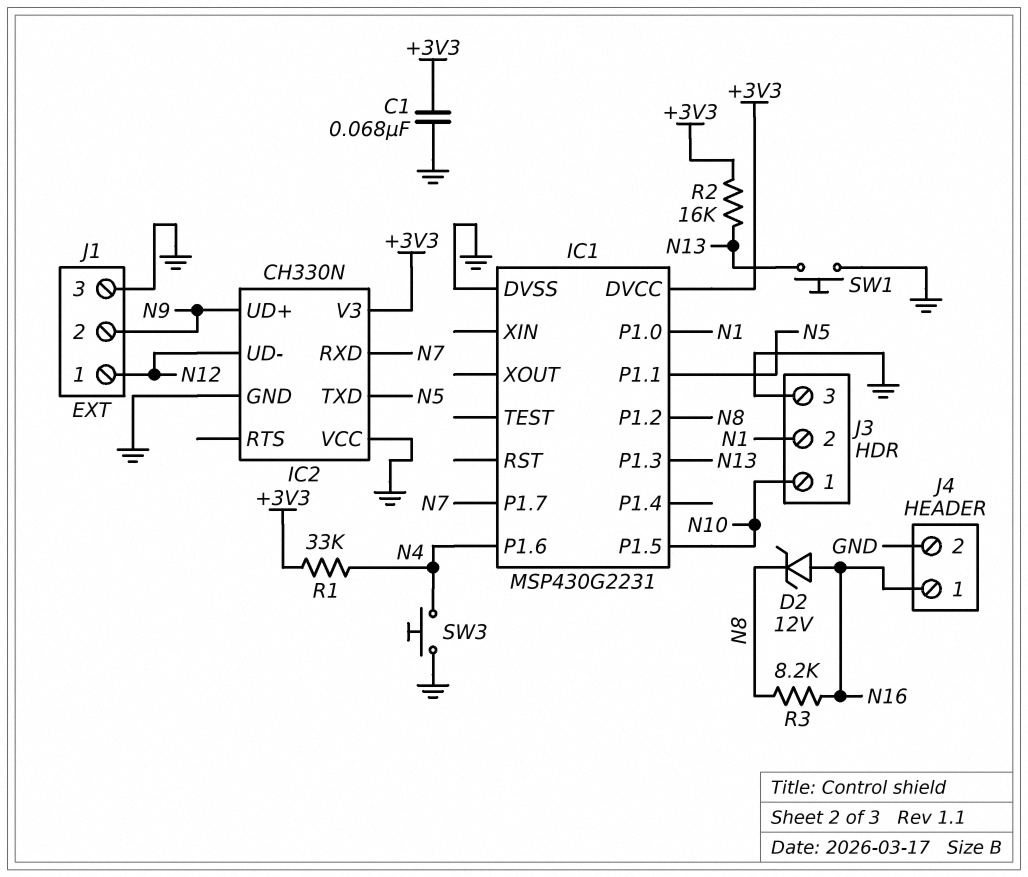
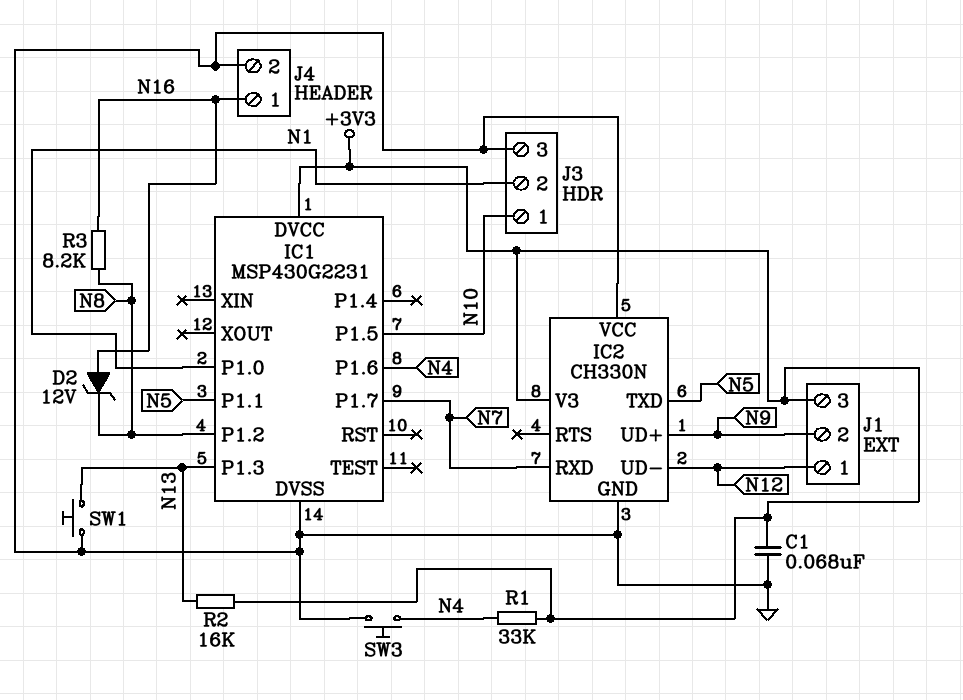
J1 pin 3: GND -> +3V3

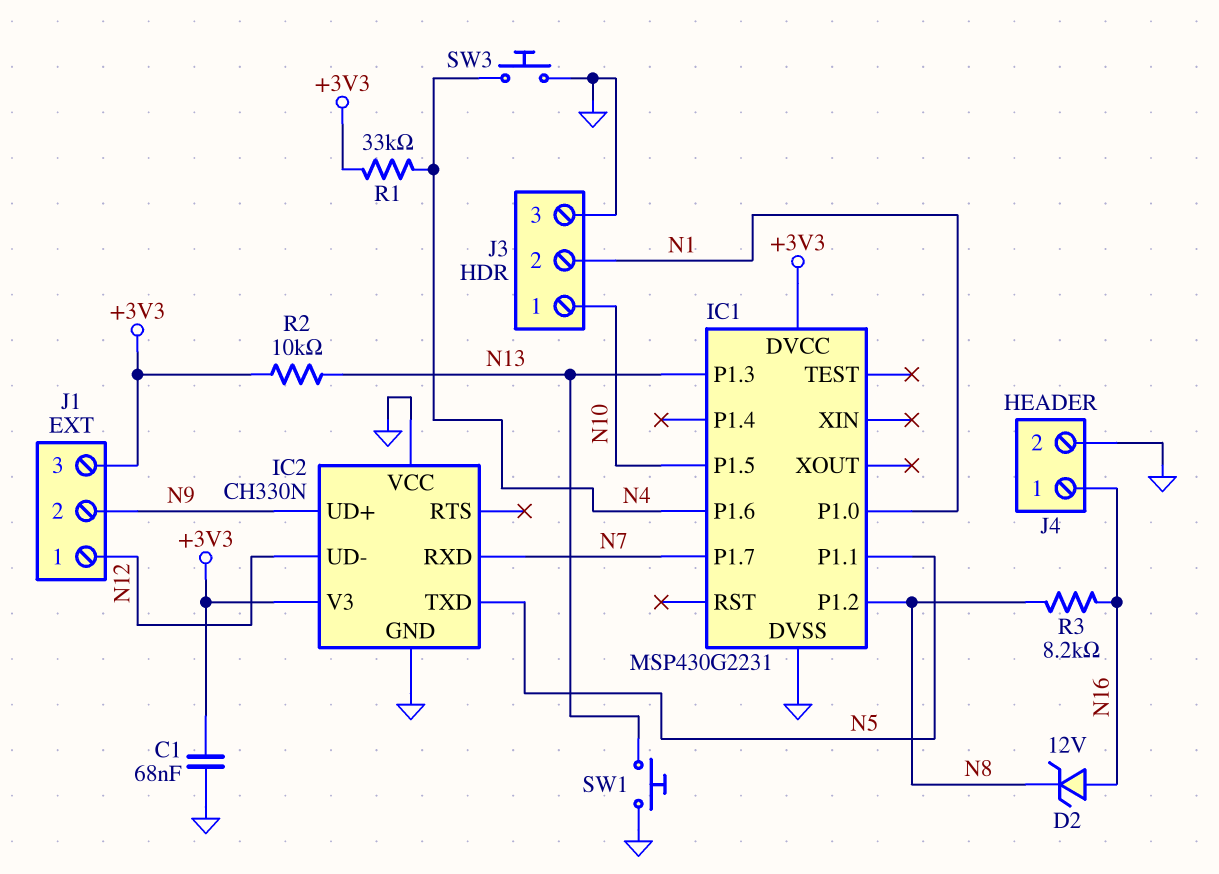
R2: 16k (+3V3, N13) -> 10k (+3V3, N13)

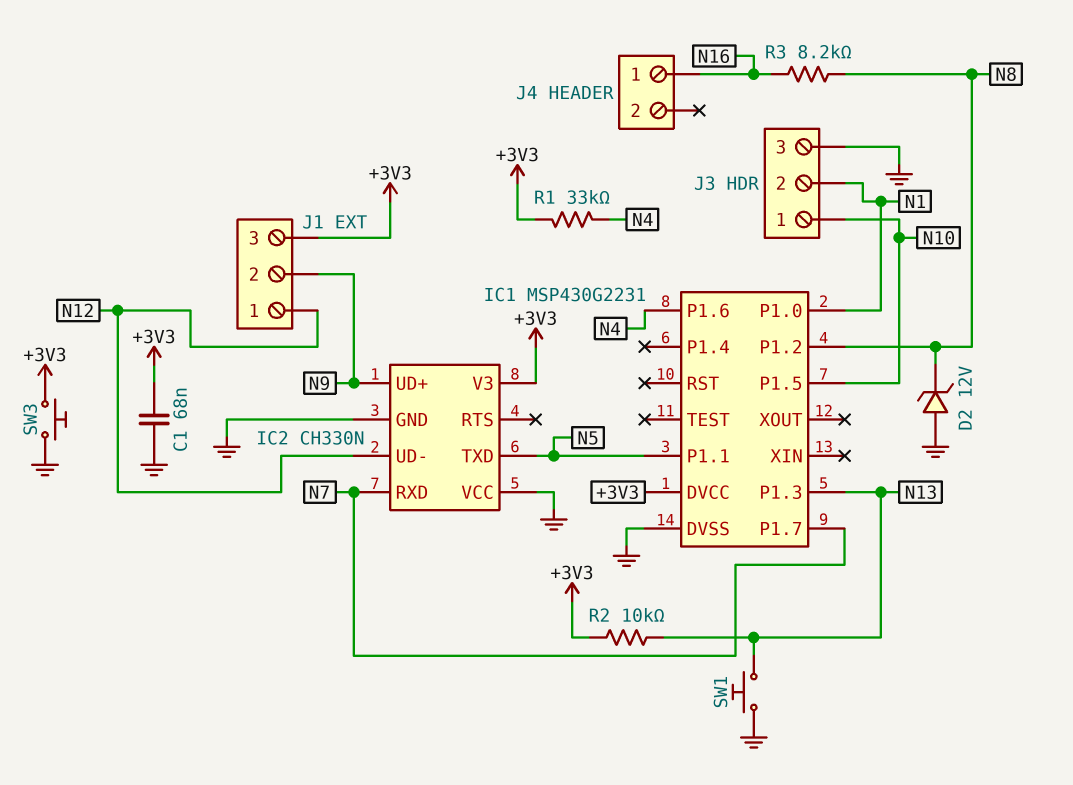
D2: zener 12V (A N16, K N8) -> zener 12V (A GND, K N8)
J4 pin 2: GND -> none
SW3: button (GND, N4) -> button (+3V3, GND)

